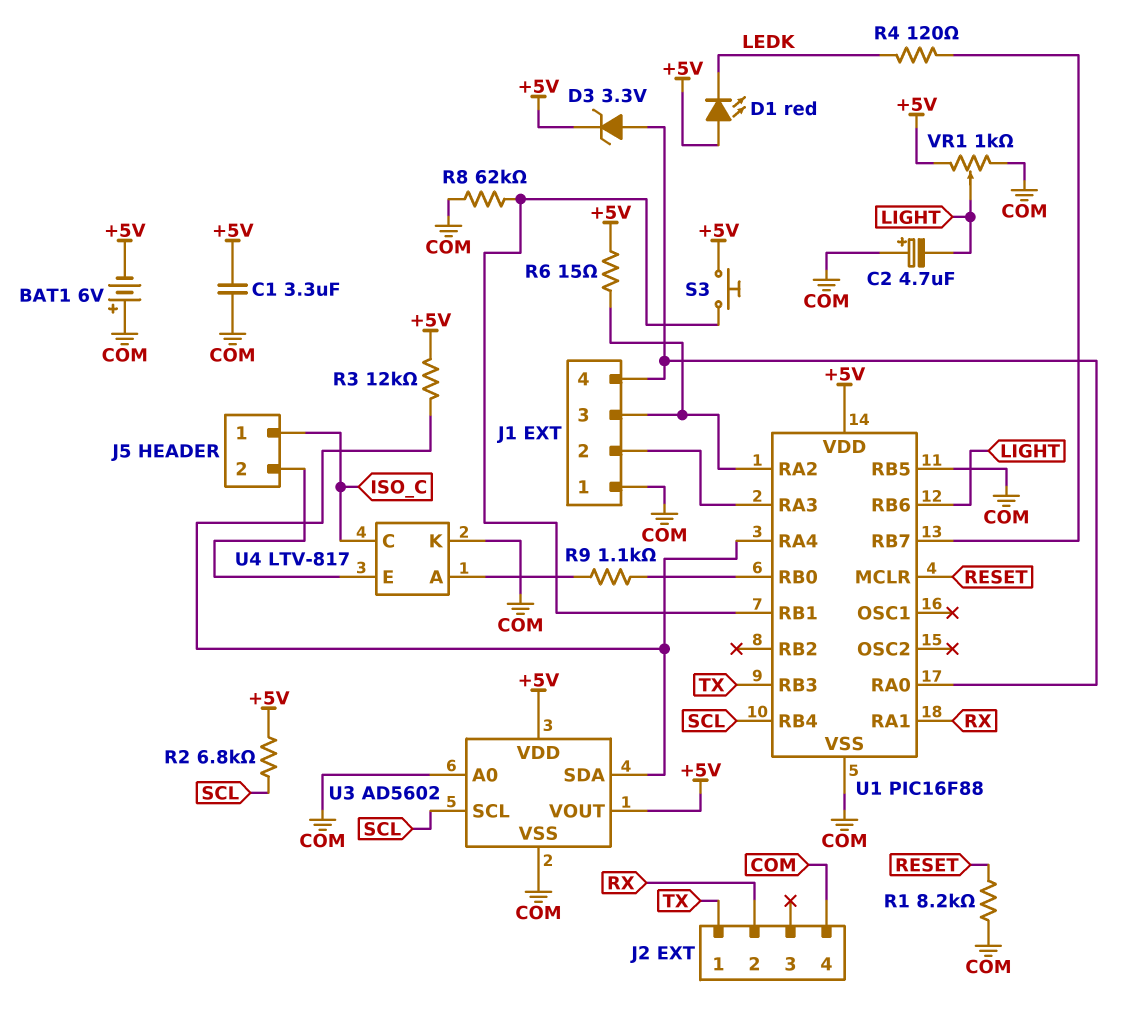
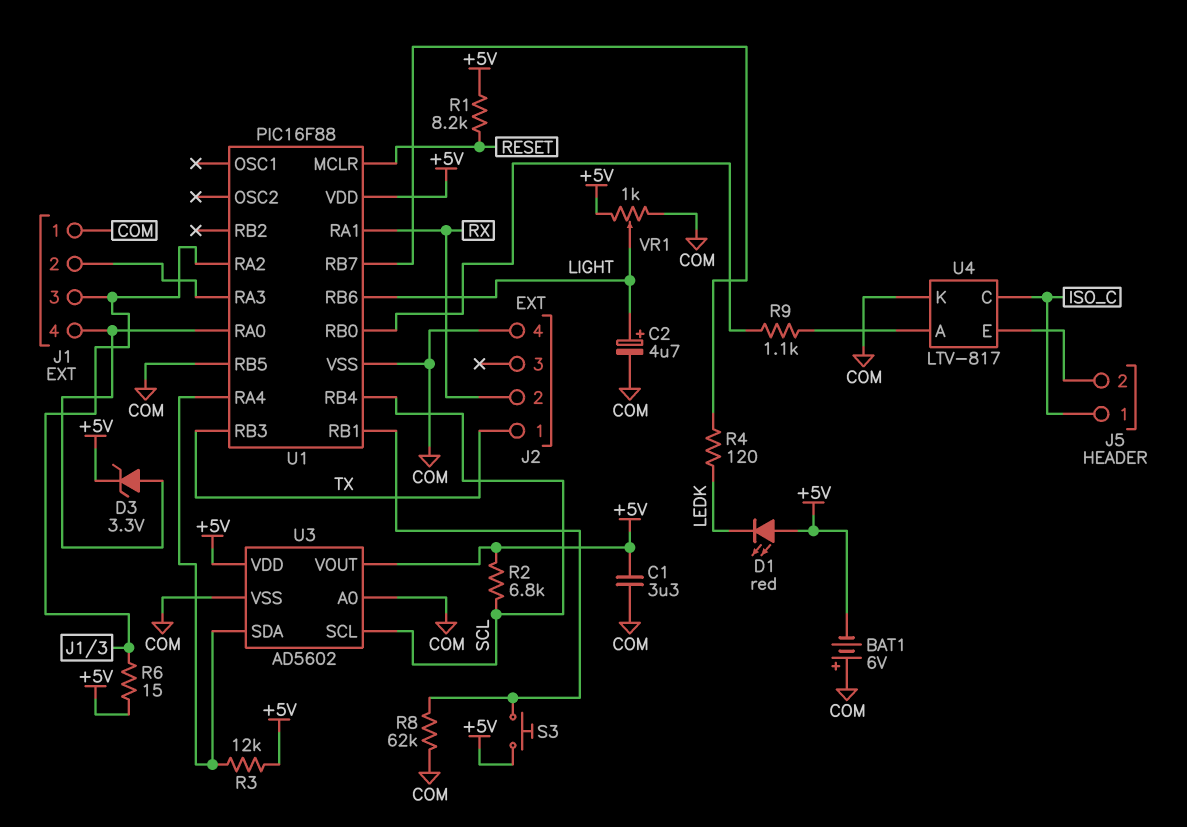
C2: 4.7uF (plus COM, minus LIGHT) -> 4.7uF (plus LIGHT, minus COM)
R1: 8.2k (COM, RESET) -> 8.2k (+5V, RESET)

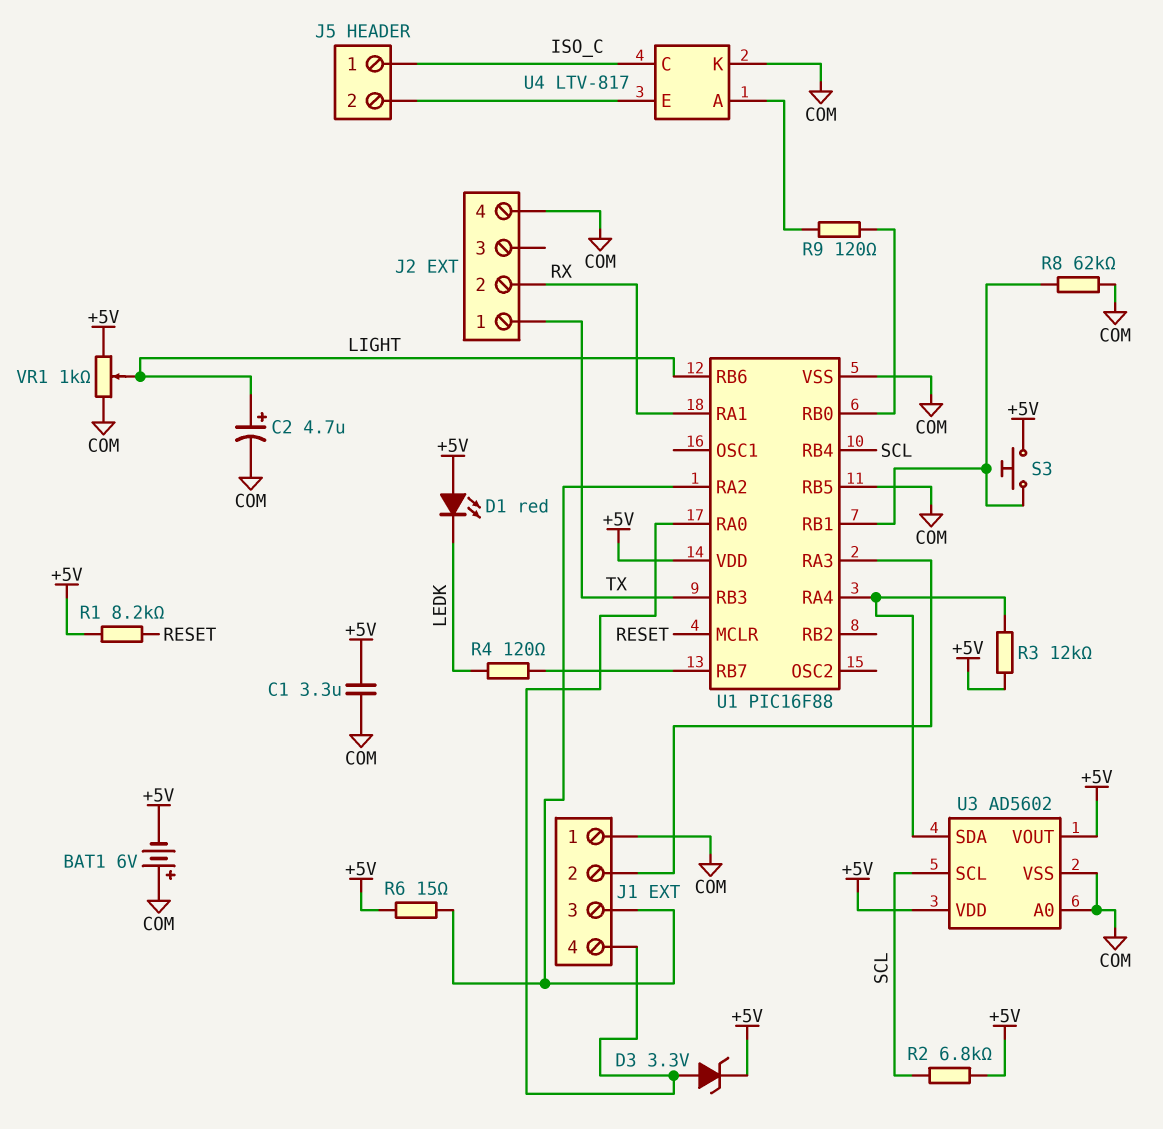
R9: 1.1k (U1/RB0, U4/A) -> 120 (U1/RB0, U4/A)

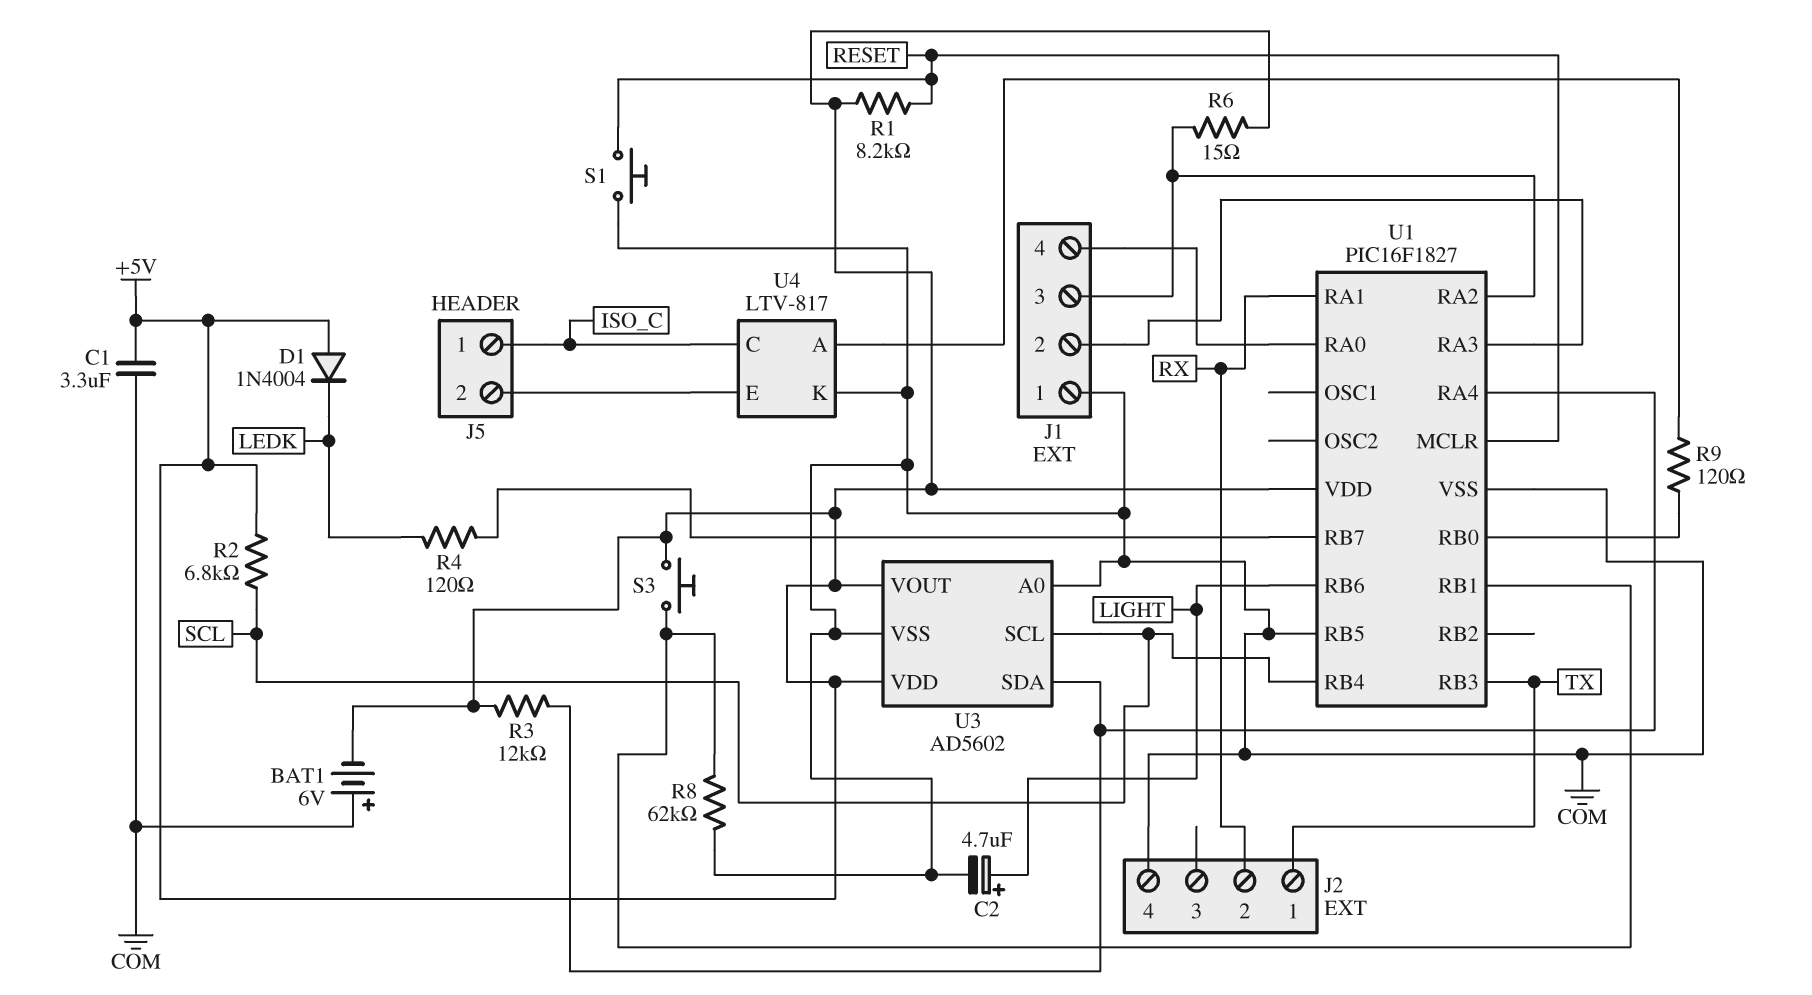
D1: LED red (A +5V, K LEDK) -> diode 1N4004 (A +5V, K LEDK)
D3: zener 3.3V (A J1/4, K +5V) -> none
S1: none -> button (COM, RESET)
U1: PIC16F88 -> PIC16F1827
VR1: 1k (+5V, COM, wiper LIGHT) -> none

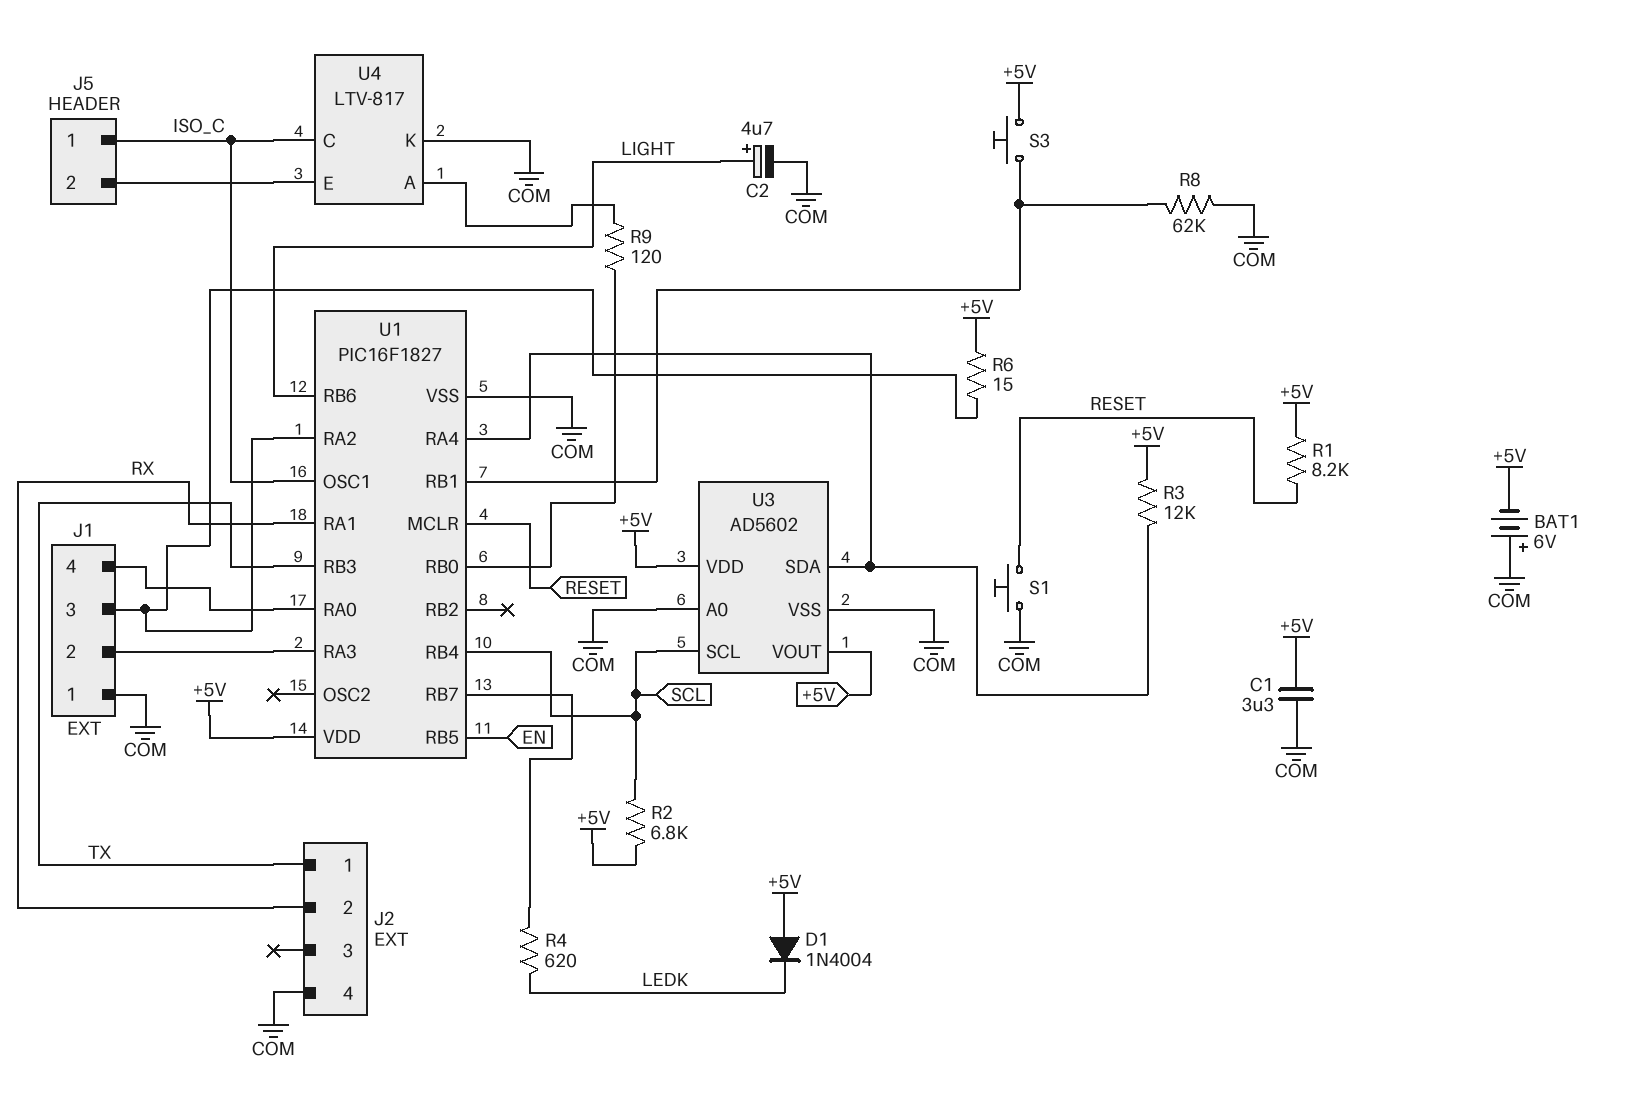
R4: 120 (LEDK, U1/RB7) -> 620 (LEDK, U1/RB7)
U1 pin OSC1: none -> ISO_C
U1 pin RB5: COM -> EN

